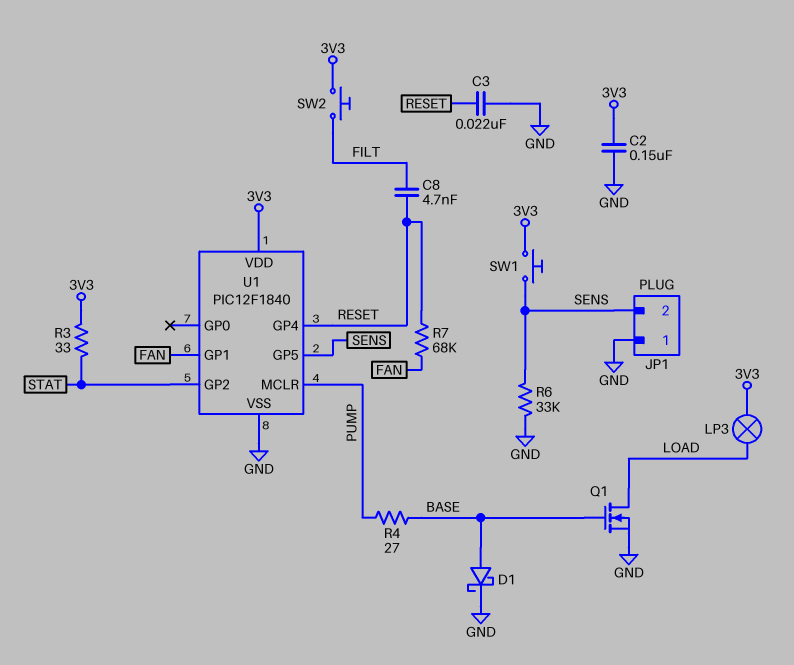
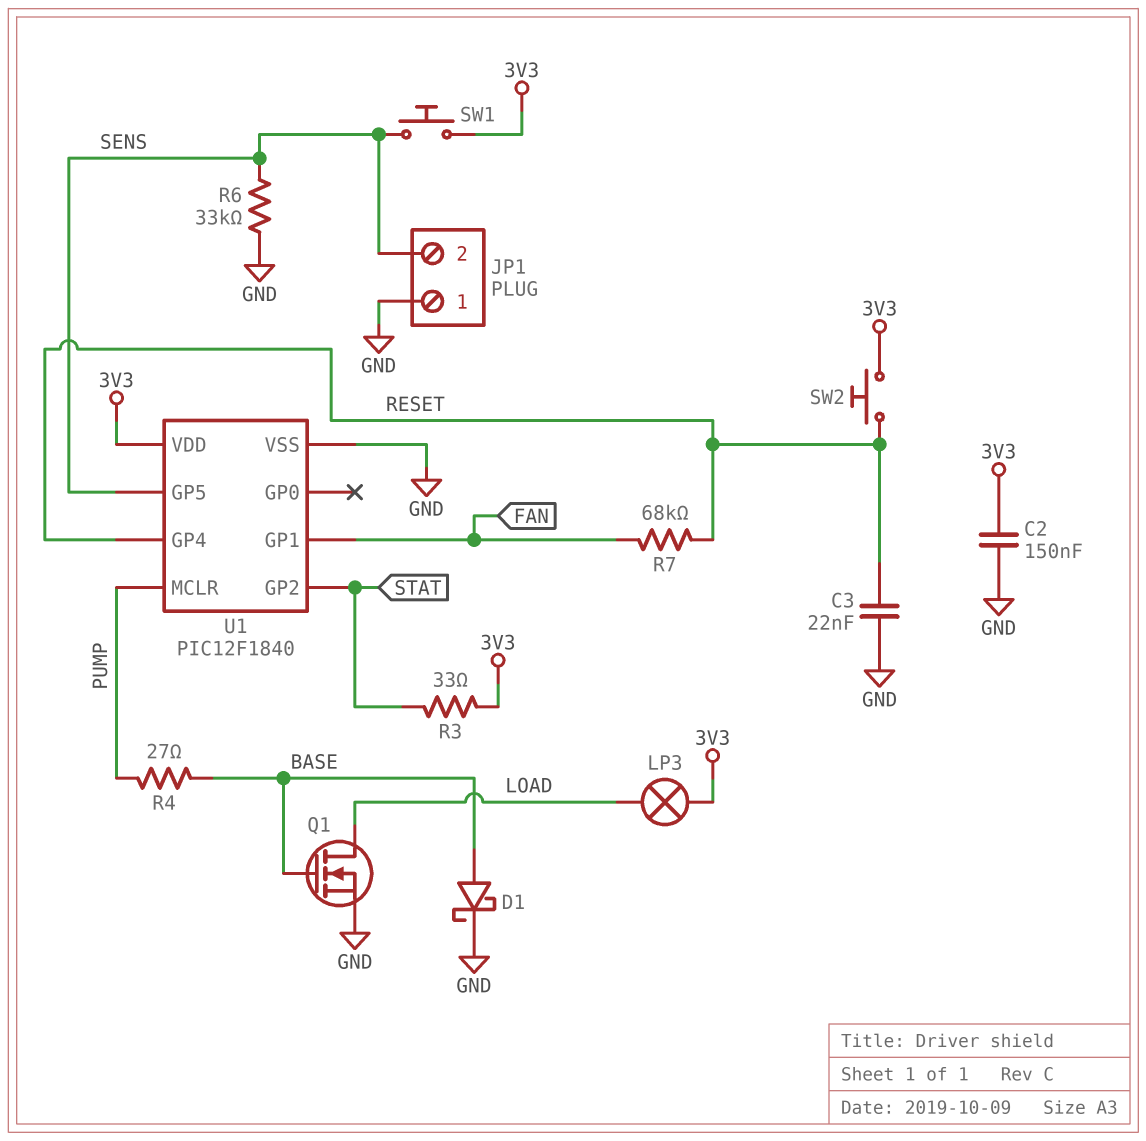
C8: 4.7nF (FILT, RESET) -> none
SW2: button (3V3, FILT) -> button (3V3, RESET)

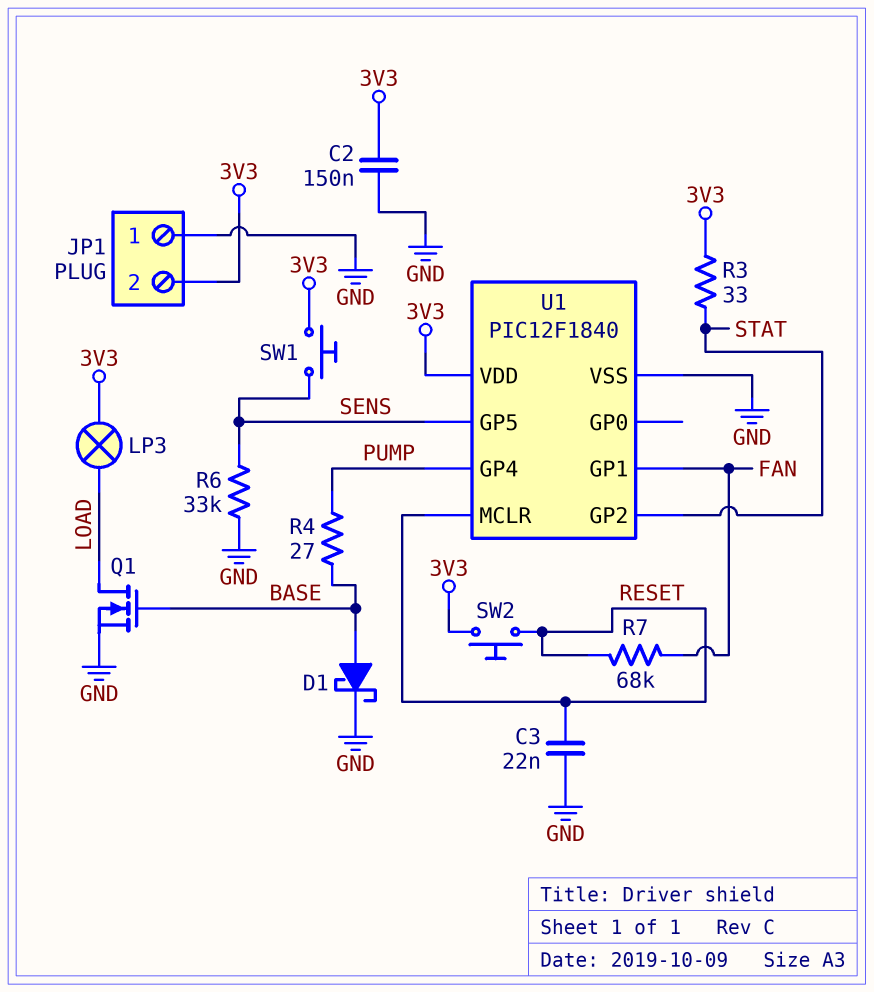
JP1 pin 2: SENS -> 3V3
U1 pin GP4: RESET -> PUMP
U1 pin MCLR: PUMP -> RESET

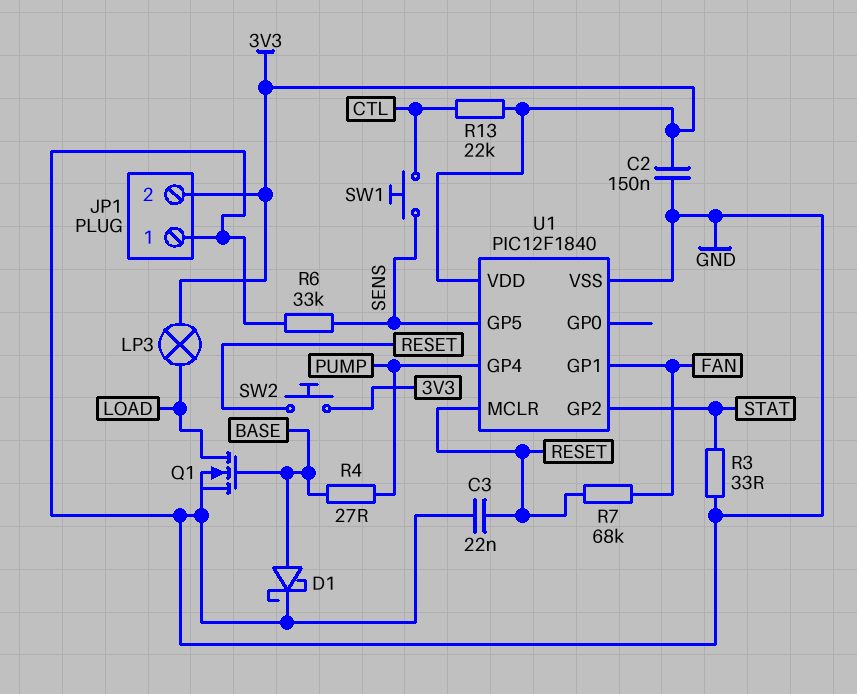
R3: 33 (3V3, STAT) -> 33 (GND, STAT)
R13: none -> 22k (3V3, CTL)
SW1: button (3V3, SENS) -> button (CTL, SENS)

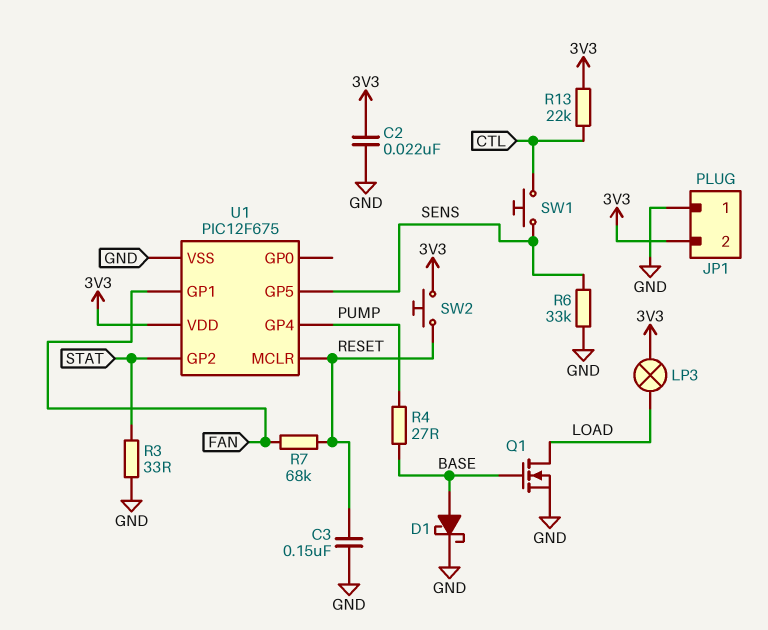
C2: 150nF (3V3, GND) -> 22nF (3V3, GND)
C3: 22nF (GND, RESET) -> 150nF (GND, RESET)
U1: PIC12F1840 -> PIC12F675

